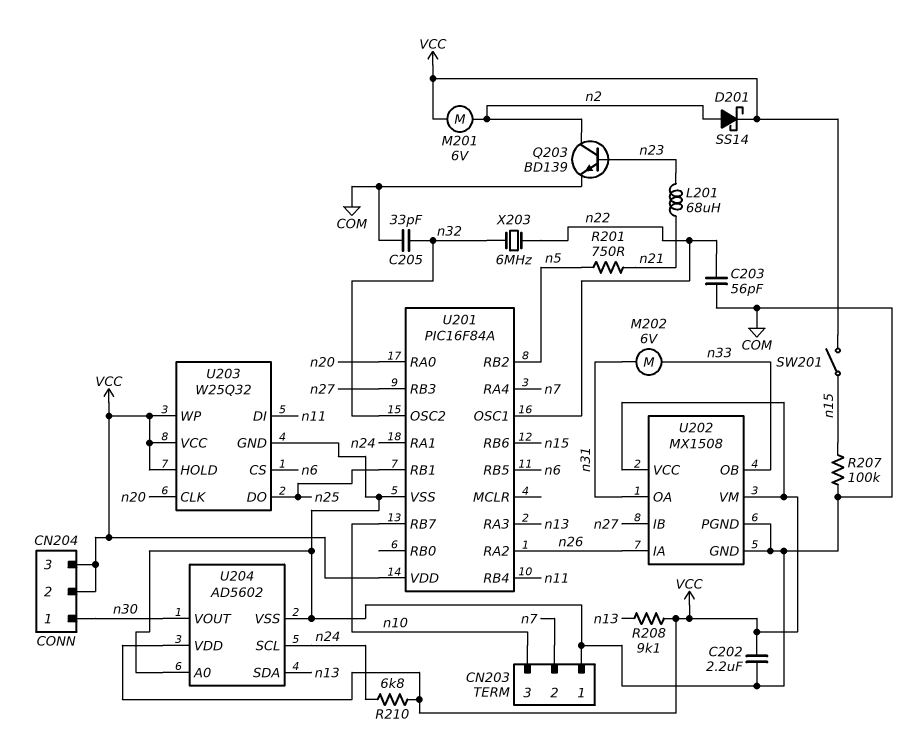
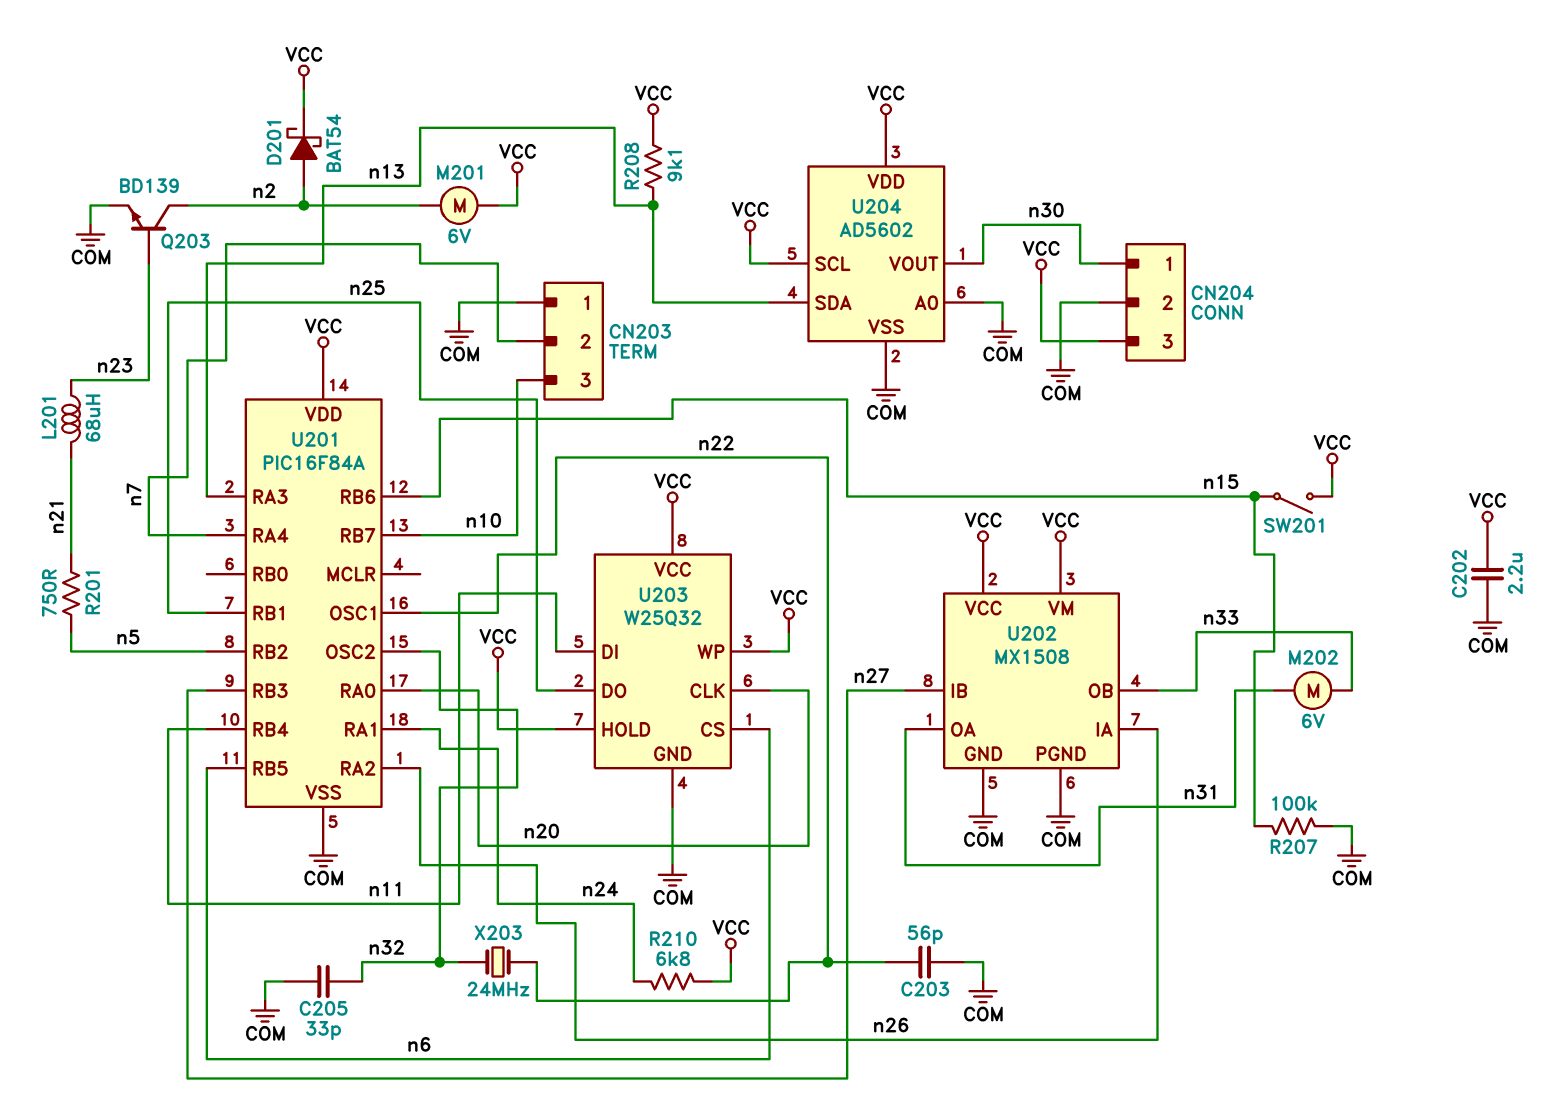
CN204 pin 2: VCC -> COM
D201: schottky SS14 (A n2, K VCC) -> schottky BAT54 (A n2, K VCC)
U204 pin SCL: n24 -> VCC
X203: 6MHz (n22, n32) -> 24MHz (n22, n32)

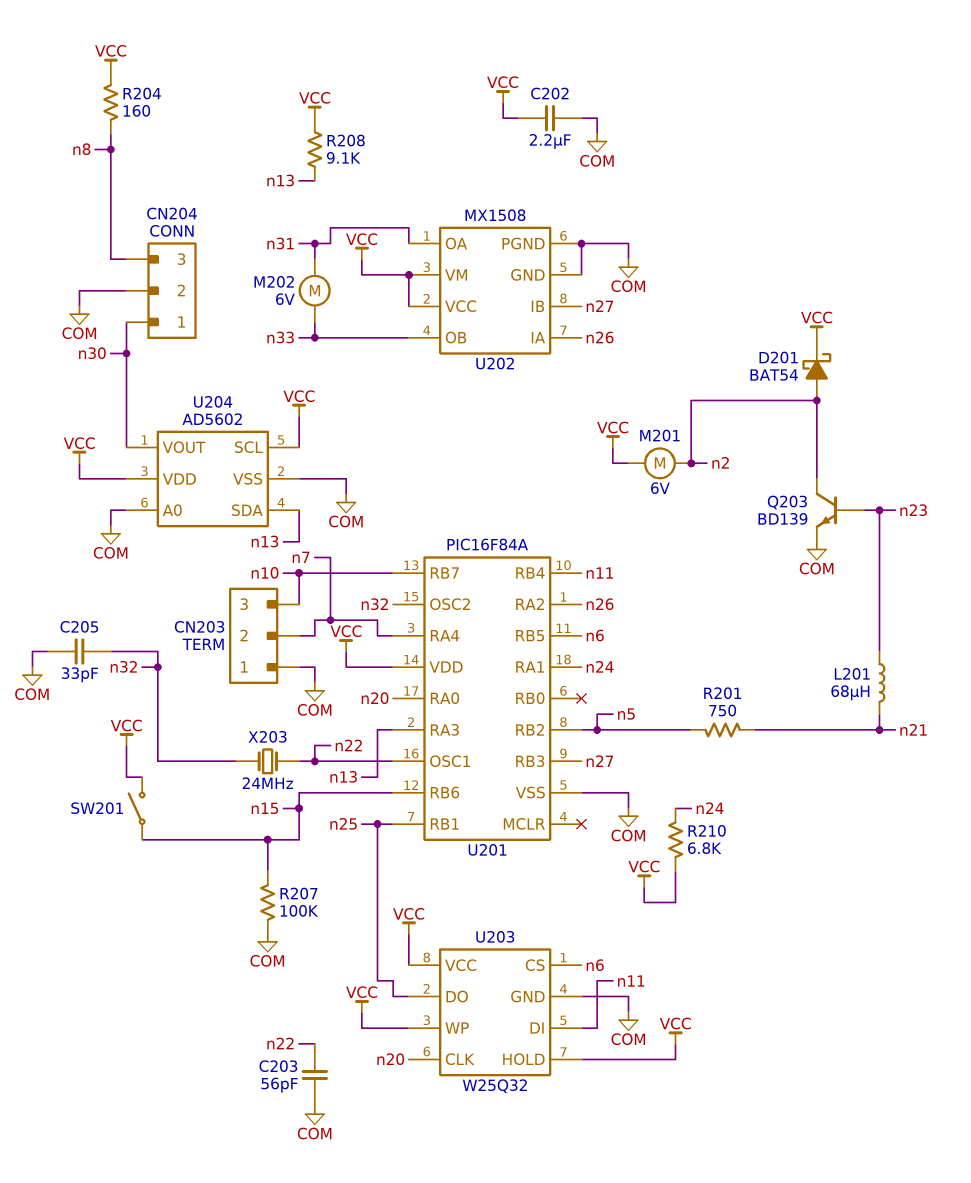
CN204 pin 3: VCC -> n8
R204: none -> 160 (VCC, n8)

